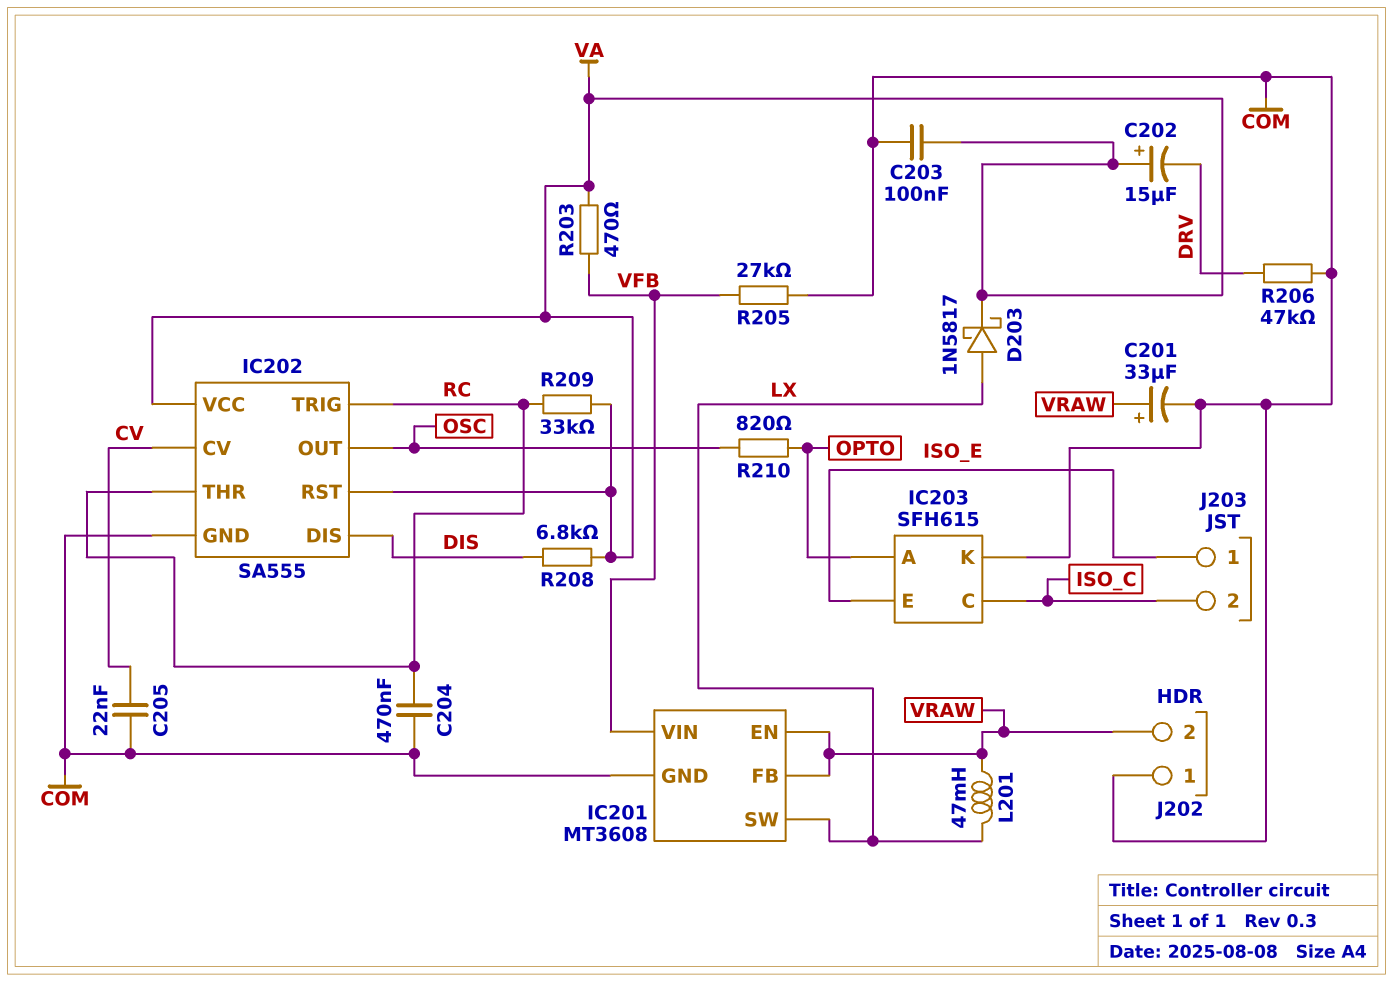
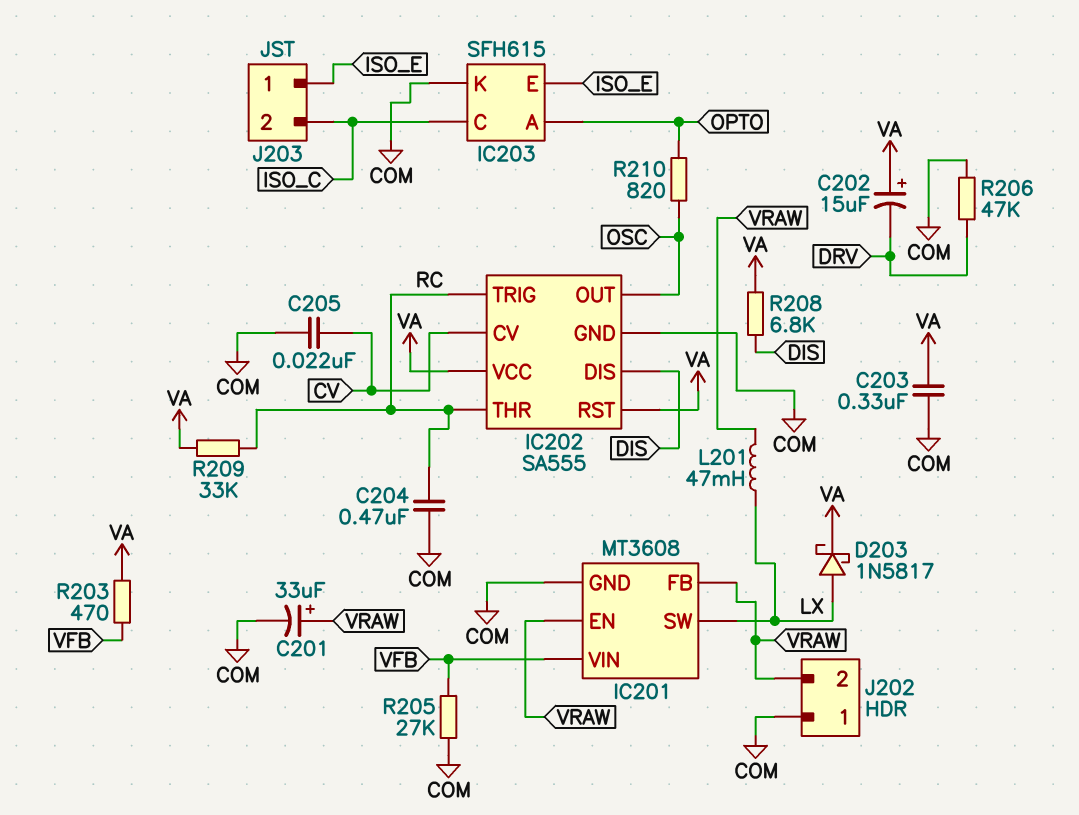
C203: 100nF (COM, VA) -> 330nF (COM, VA)

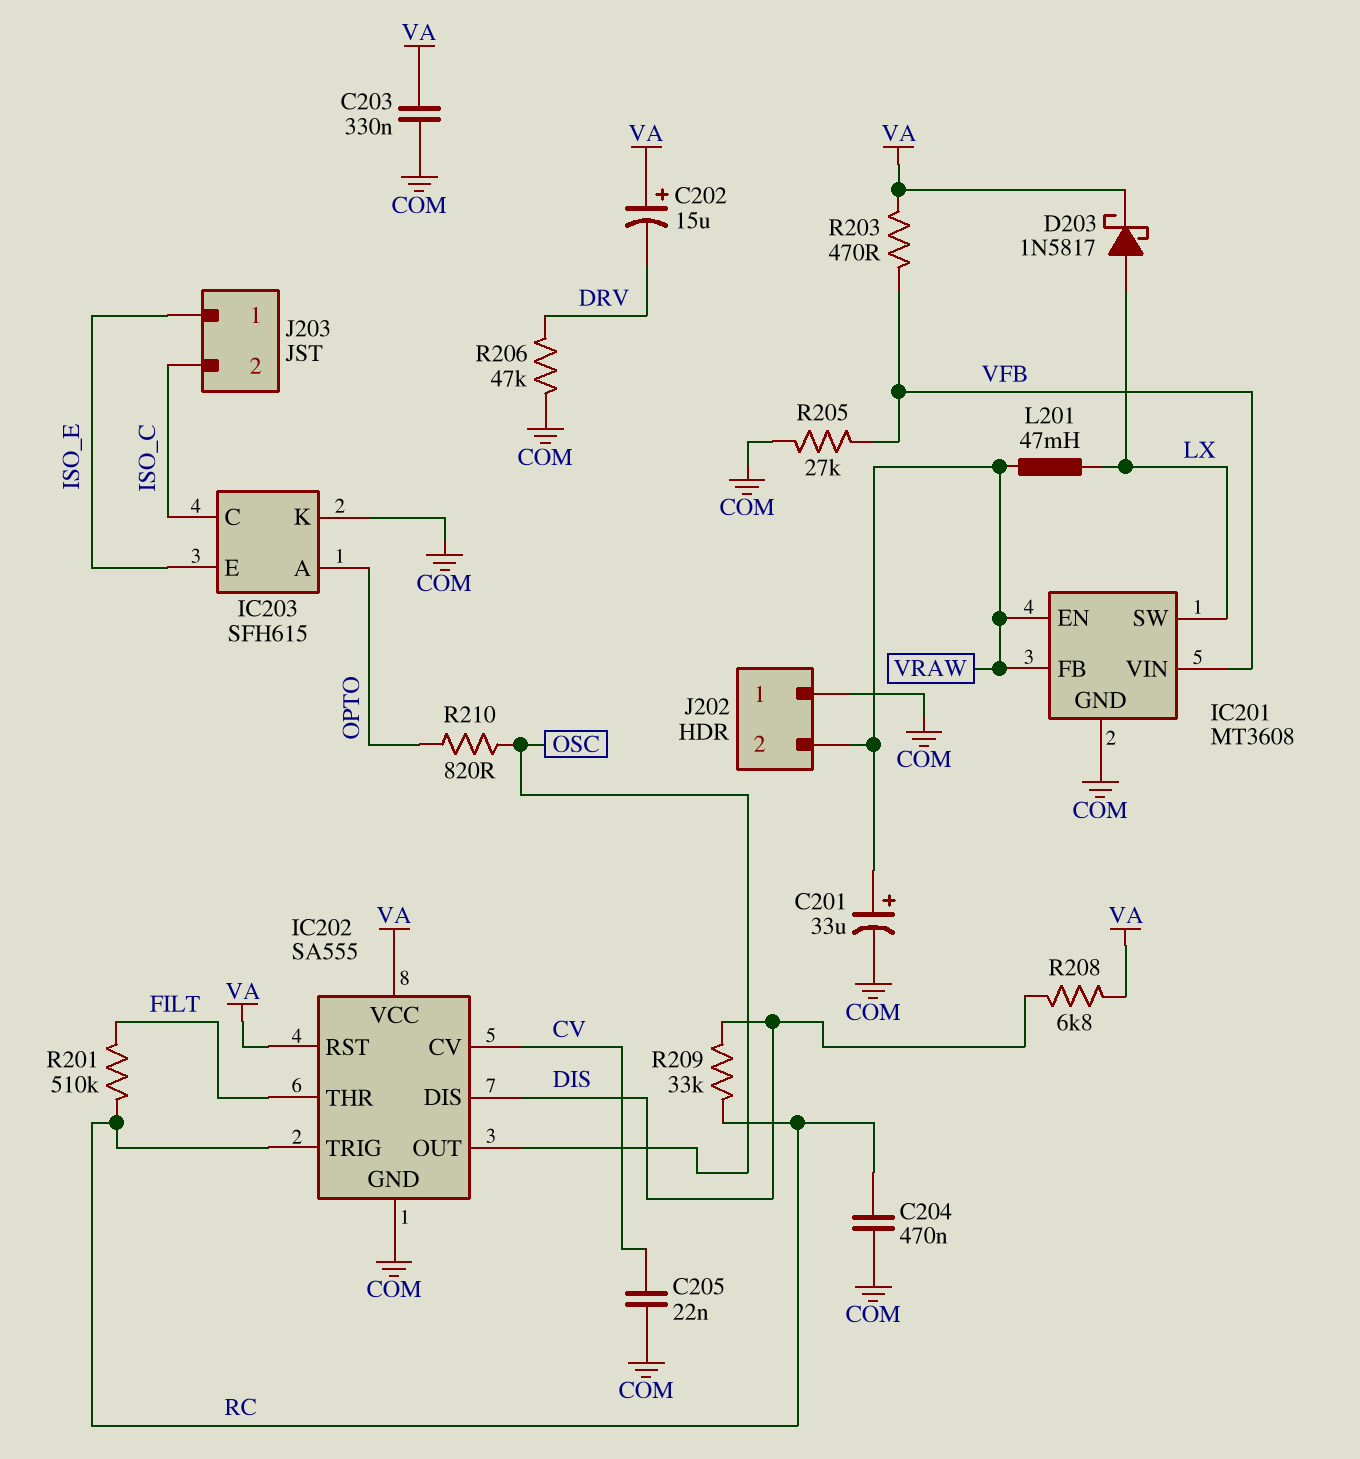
IC202 pin THR: RC -> FILT
R201: none -> 510k (FILT, RC)
R209: 33k (RC, VA) -> 33k (DIS, RC)

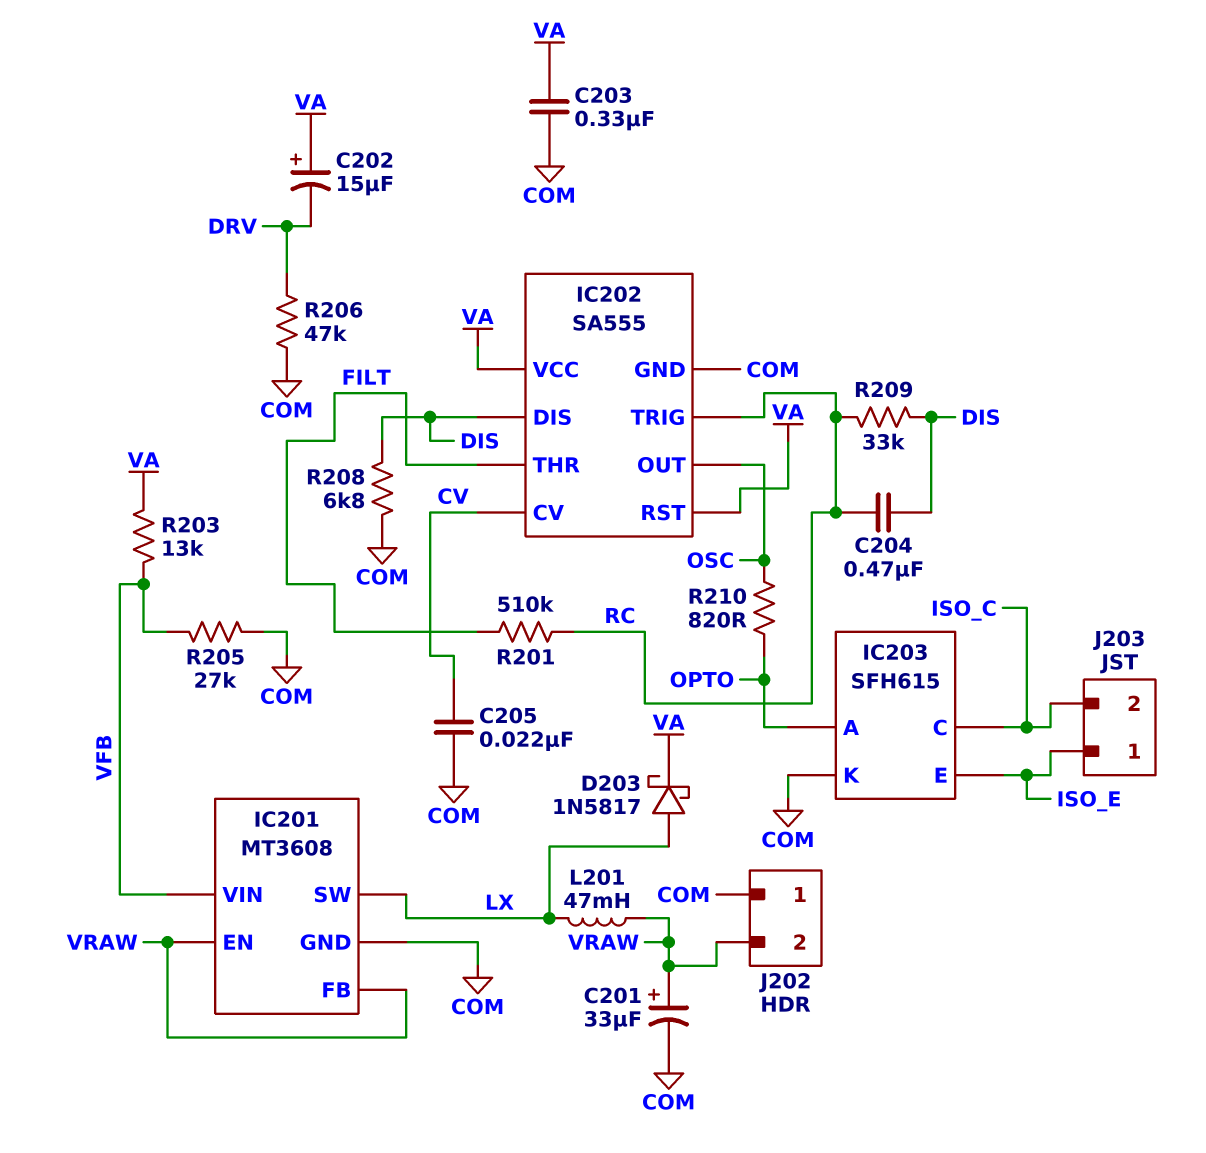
C204: 470nF (COM, RC) -> 470nF (DIS, RC)
R203: 470 (VA, VFB) -> 13k (VA, VFB)
R208: 6.8k (DIS, VA) -> 6.8k (COM, DIS)

